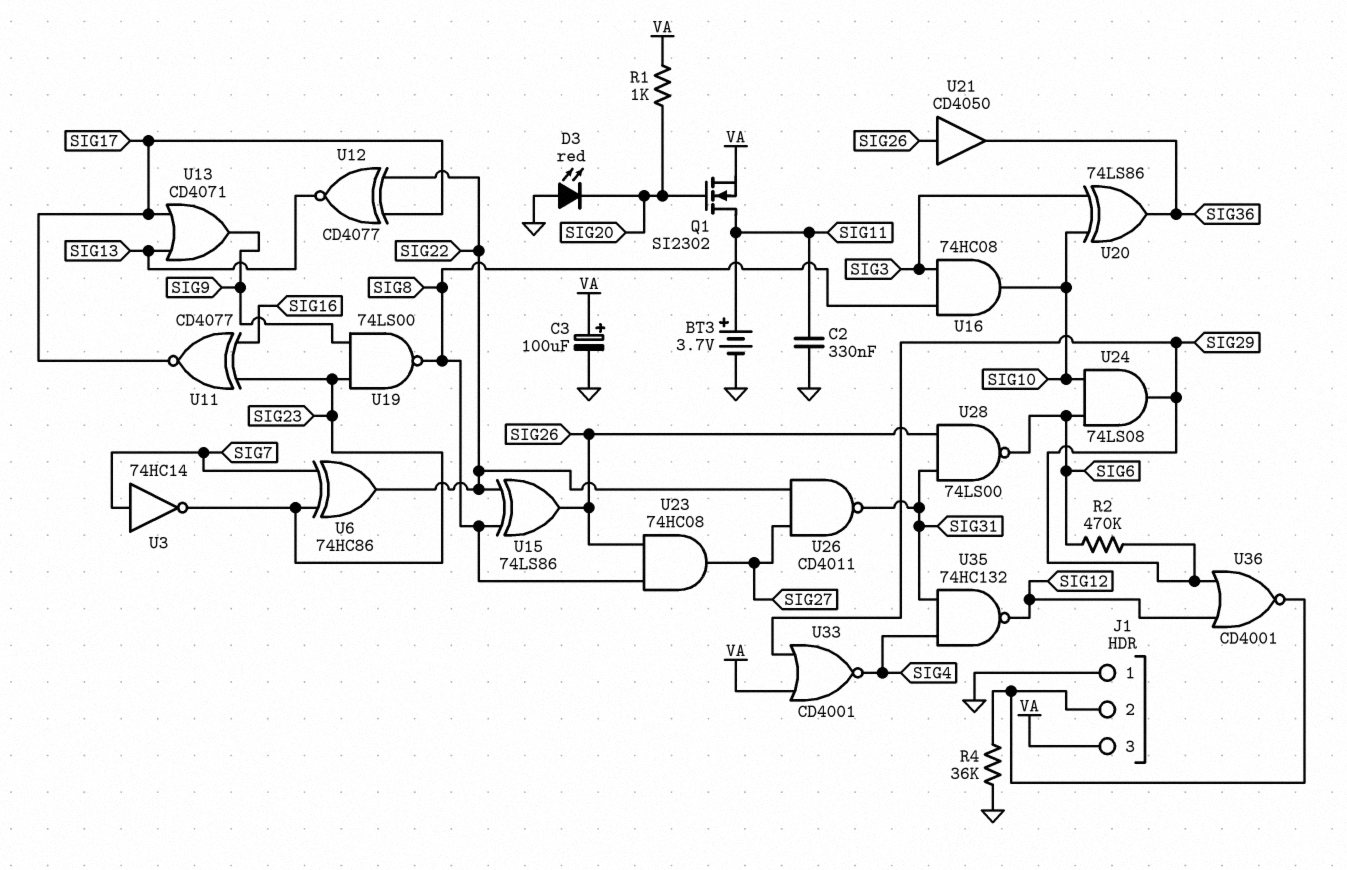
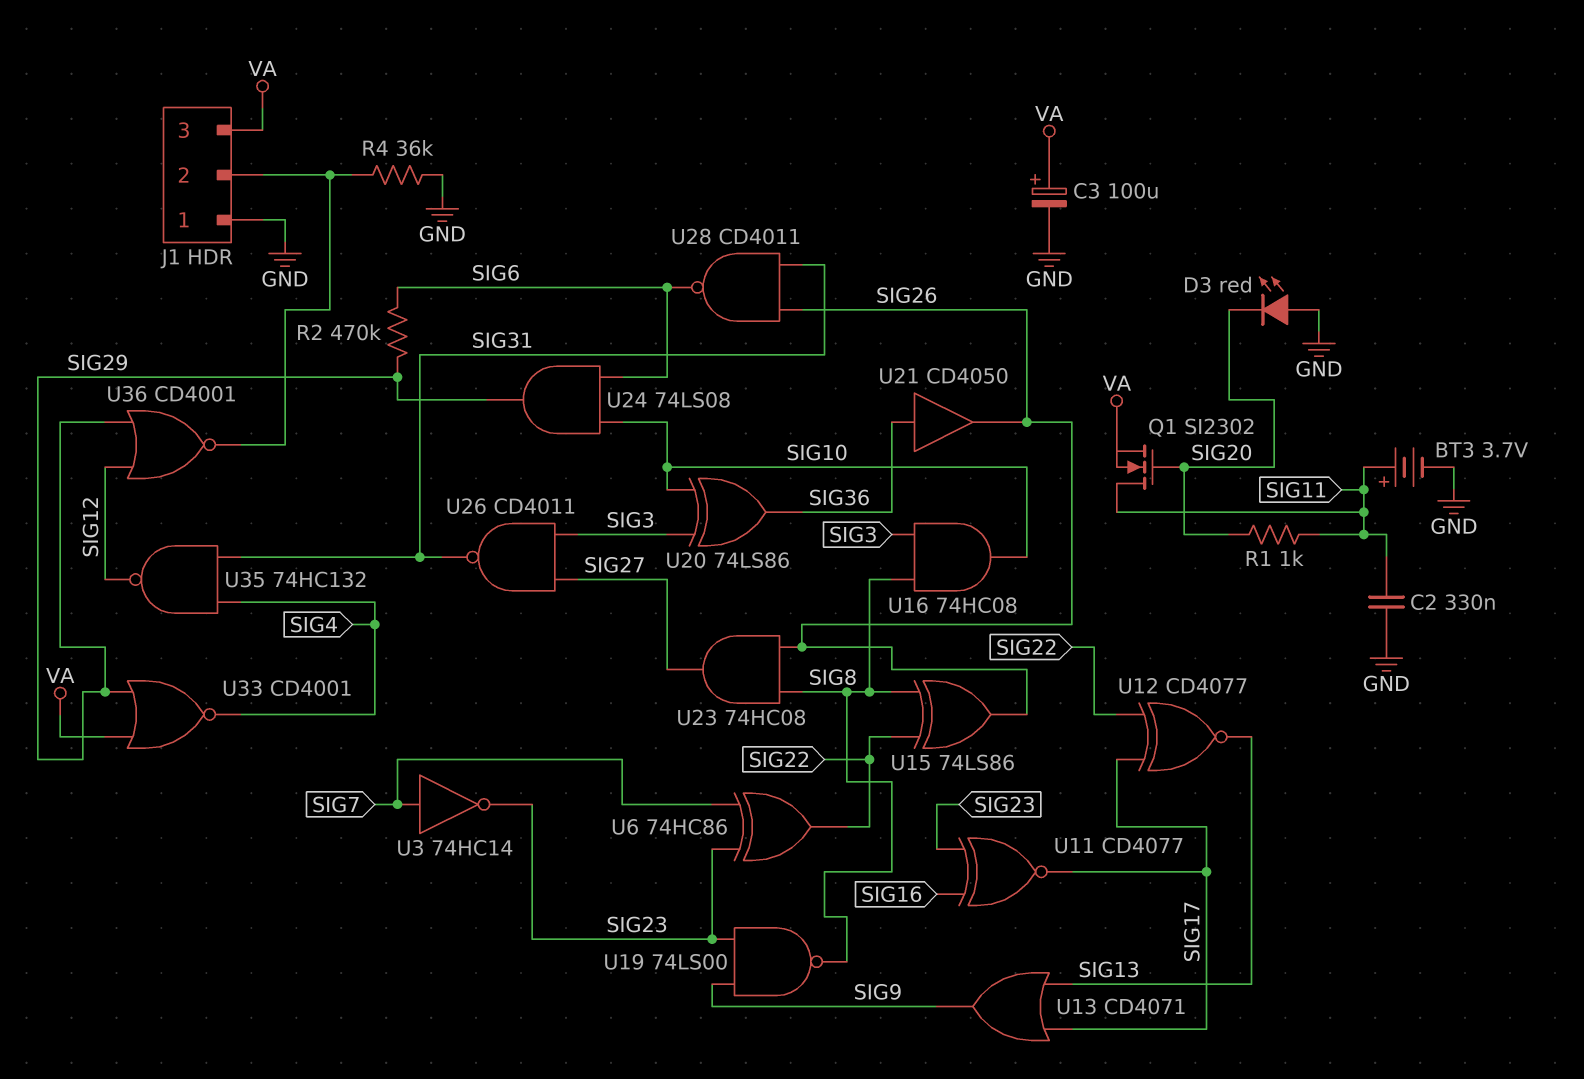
R1: 1k (SIG20, VA) -> 1k (SIG11, SIG20)
U21: buffer CD4050 (in SIG26, out SIG36) -> buffer CD4050 (in SIG36, out SIG26)
U26: NAND CD4011 (in SIG22, in SIG27, out SIG31) -> NAND CD4011 (in SIG3, in SIG27, out SIG31)
U28: NAND 74LS00 (in SIG26, in SIG31, out SIG6) -> NAND CD4011 (in SIG26, in SIG31, out SIG6)

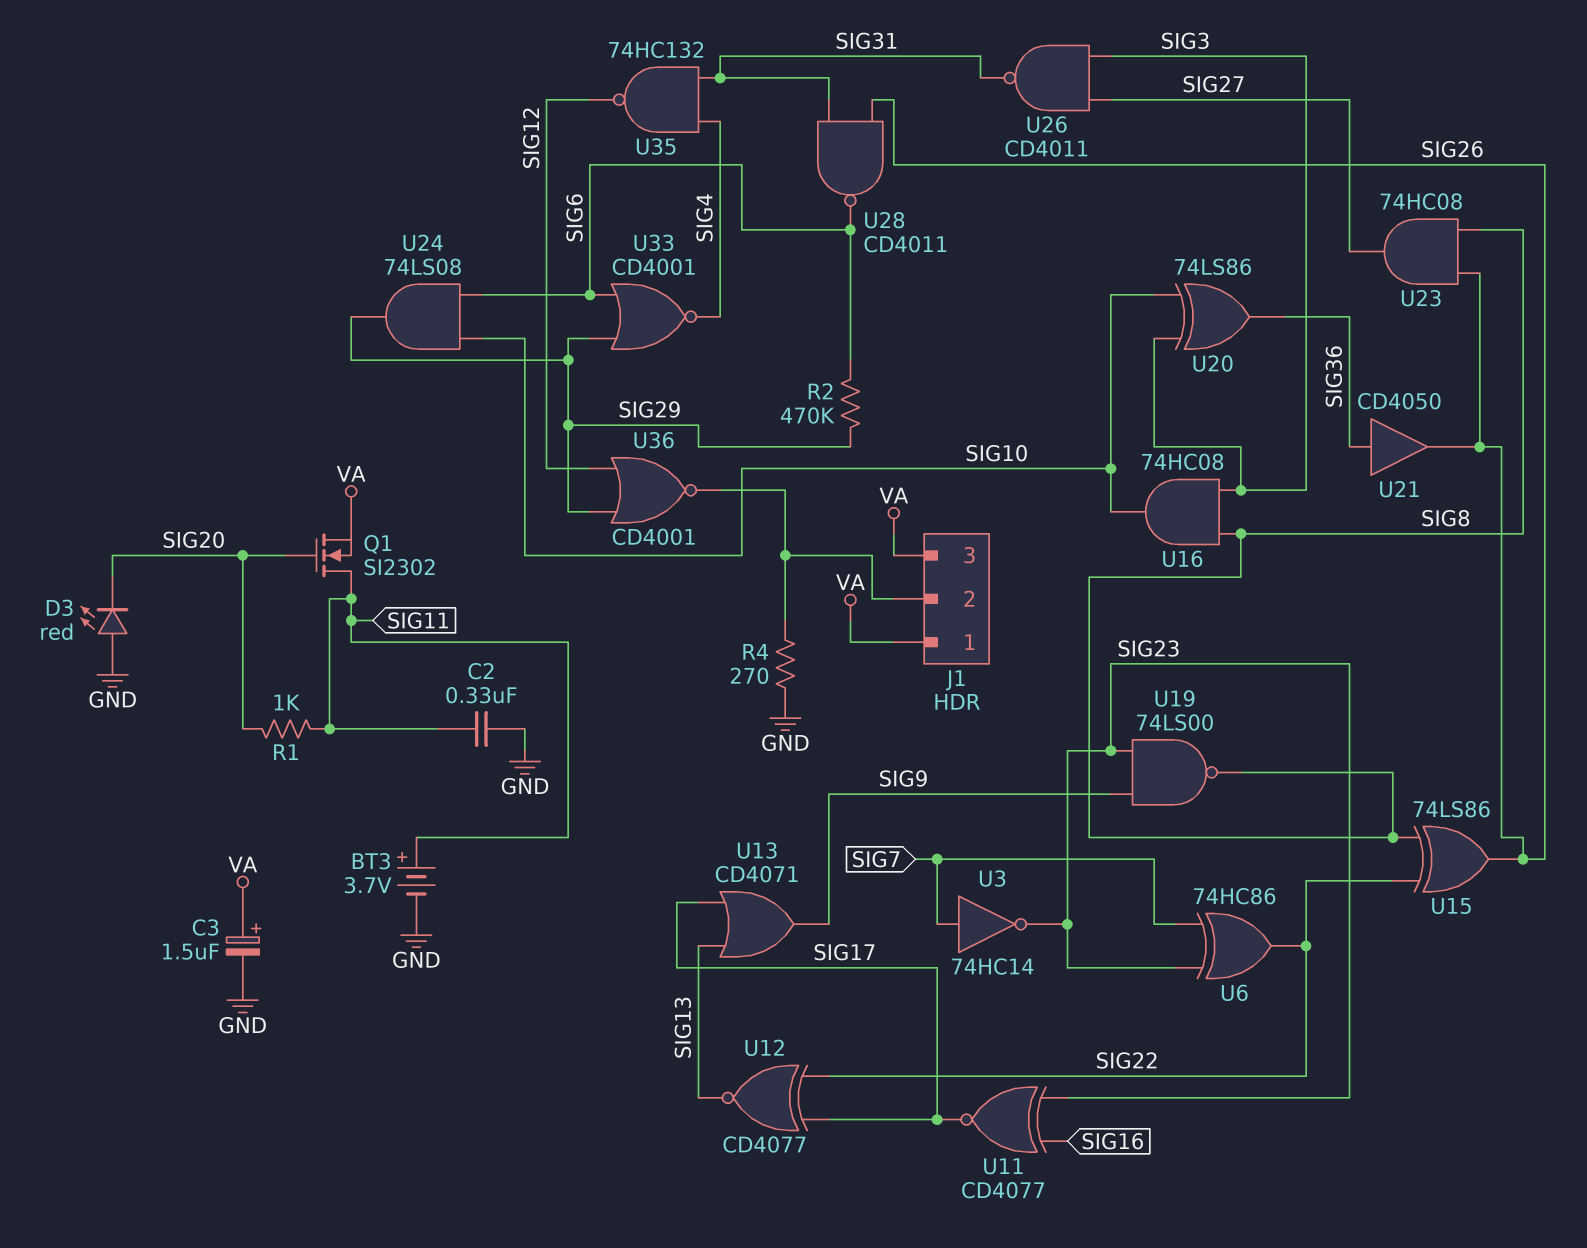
C3: 100uF (plus VA, minus GND) -> 1.5uF (plus VA, minus GND)
J1 pin 1: GND -> VA
R4: 36k (GND, J1/2) -> 270 (GND, J1/2)
U33: NOR CD4001 (in SIG29, in VA, out SIG4) -> NOR CD4001 (in SIG6, in SIG29, out SIG4)

